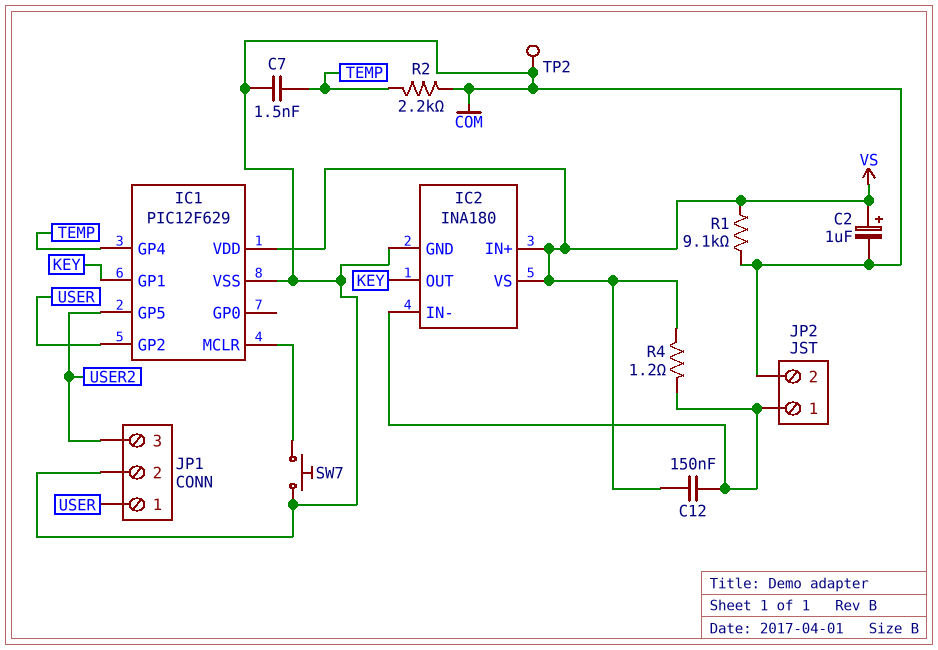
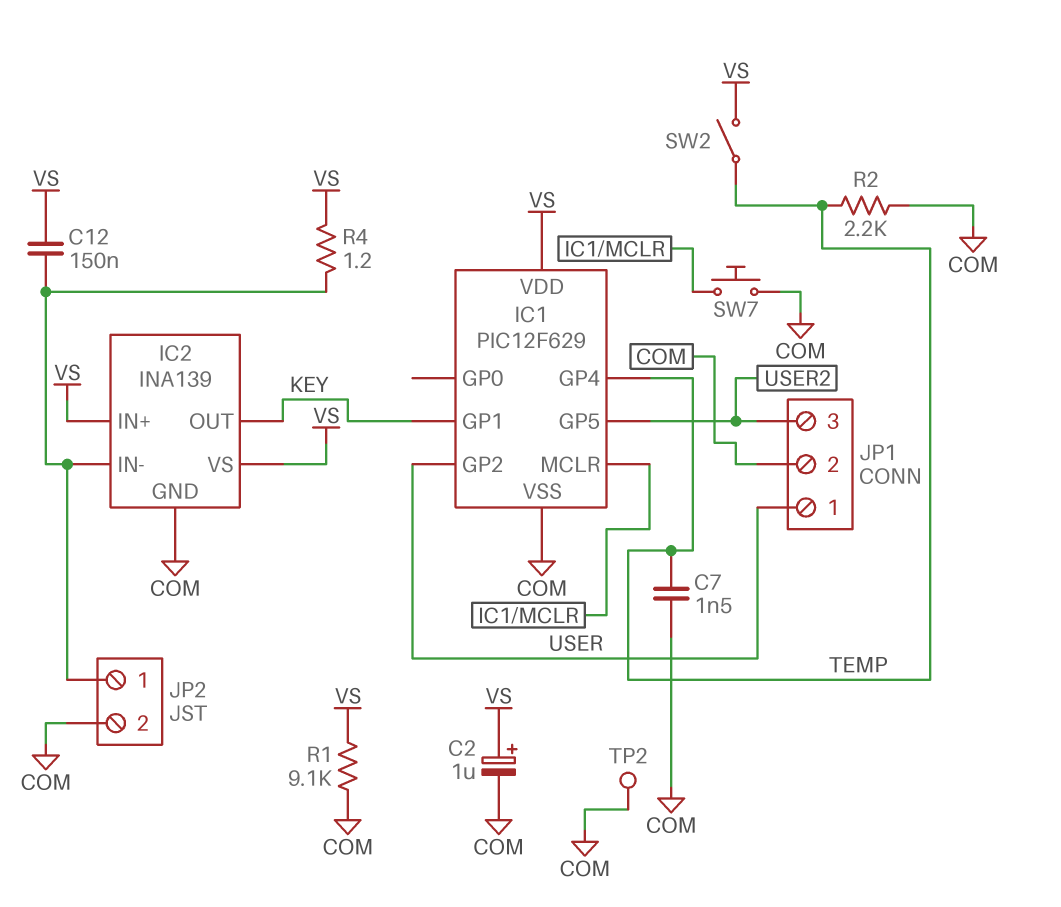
IC2: INA180 -> INA139
SW2: none -> switch (TEMP, VS)

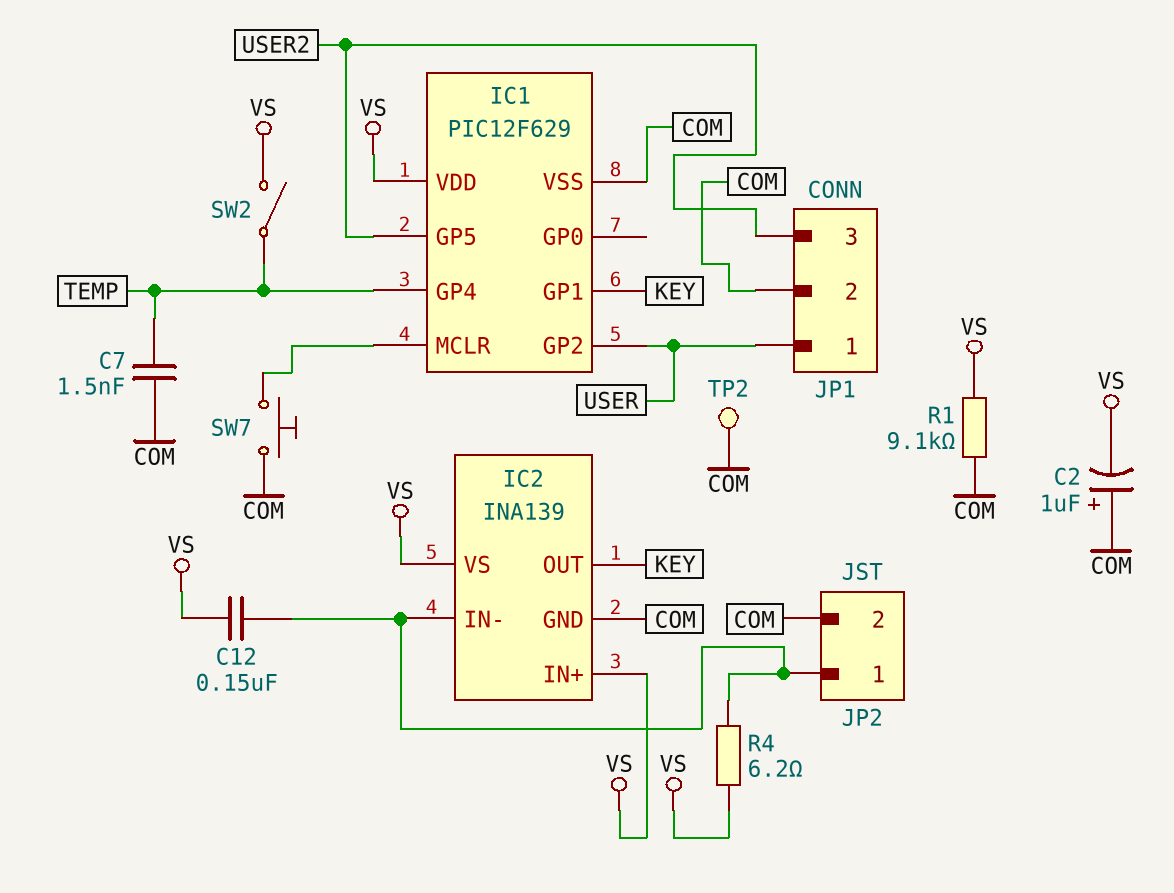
C2: 1uF (plus VS, minus COM) -> 1uF (plus COM, minus VS)
R2: 2.2k (COM, TEMP) -> none
R4: 1.2 (IC2/IN-, VS) -> 6.2 (IC2/IN-, VS)

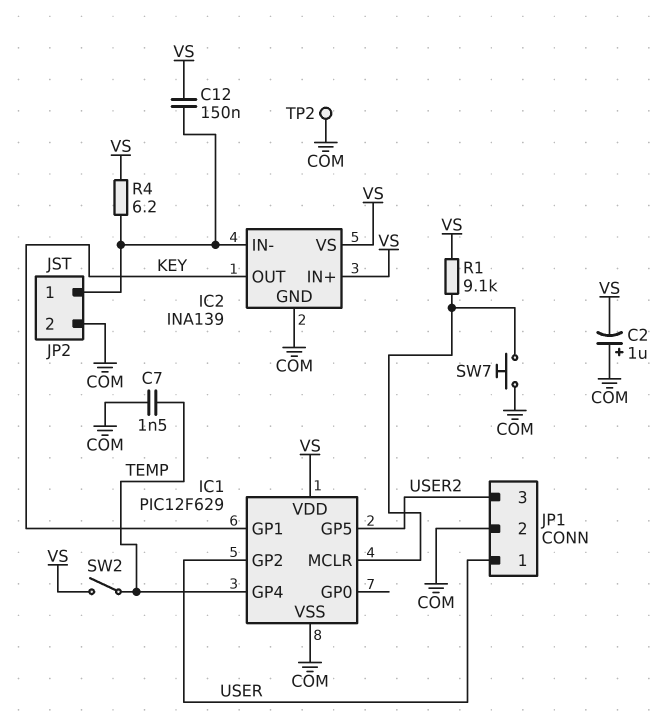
R1: 9.1k (COM, VS) -> 9.1k (IC1/MCLR, VS)

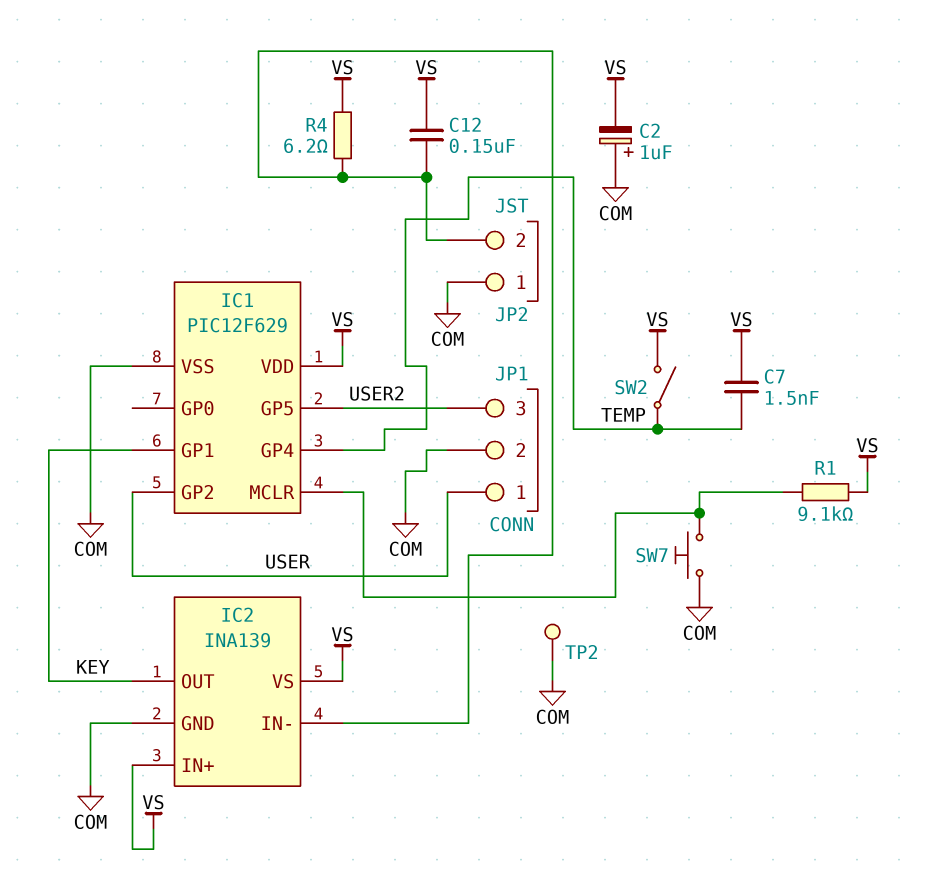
C7: 1.5nF (COM, TEMP) -> 1.5nF (TEMP, VS)
JP2 pin 1: IC2/IN- -> COM
JP2 pin 2: COM -> IC2/IN-

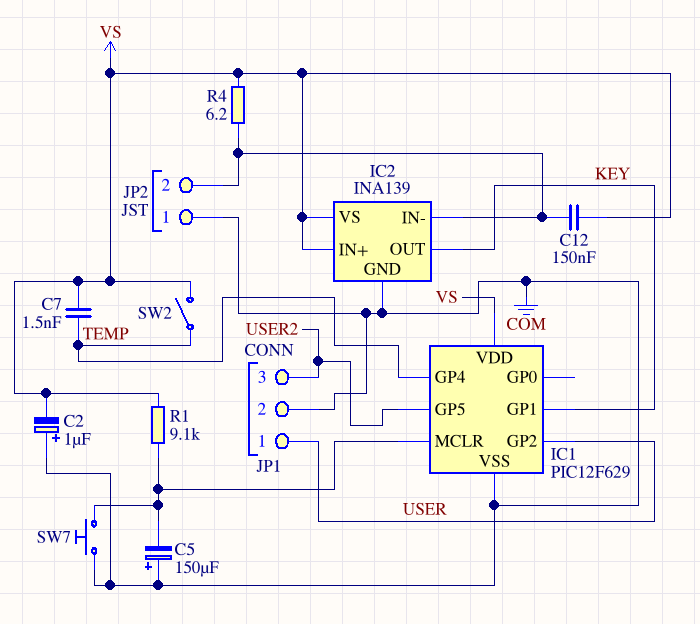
C5: none -> 150uF (plus COM, minus IC1/MCLR)
TP2: test point (COM) -> none

